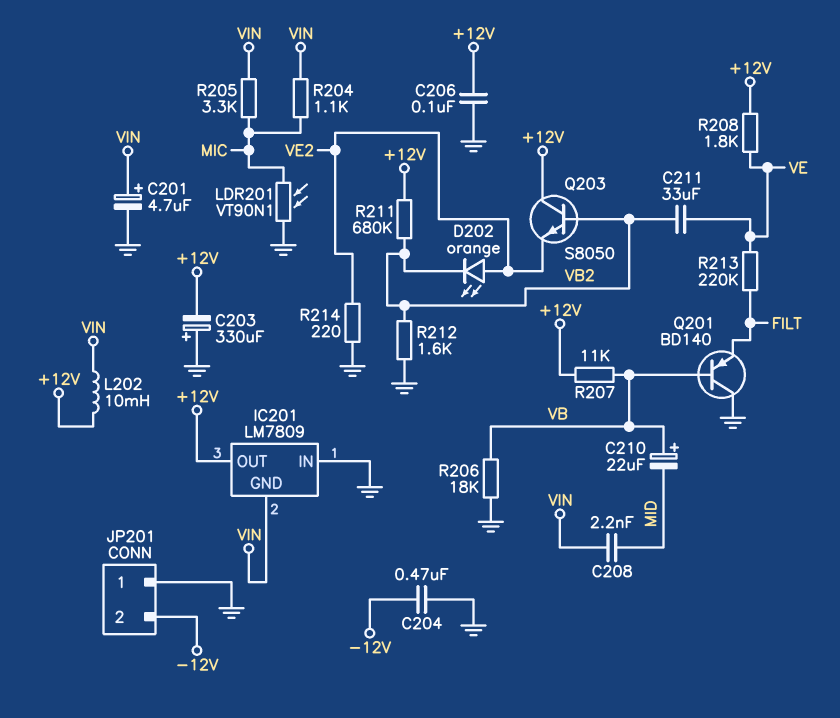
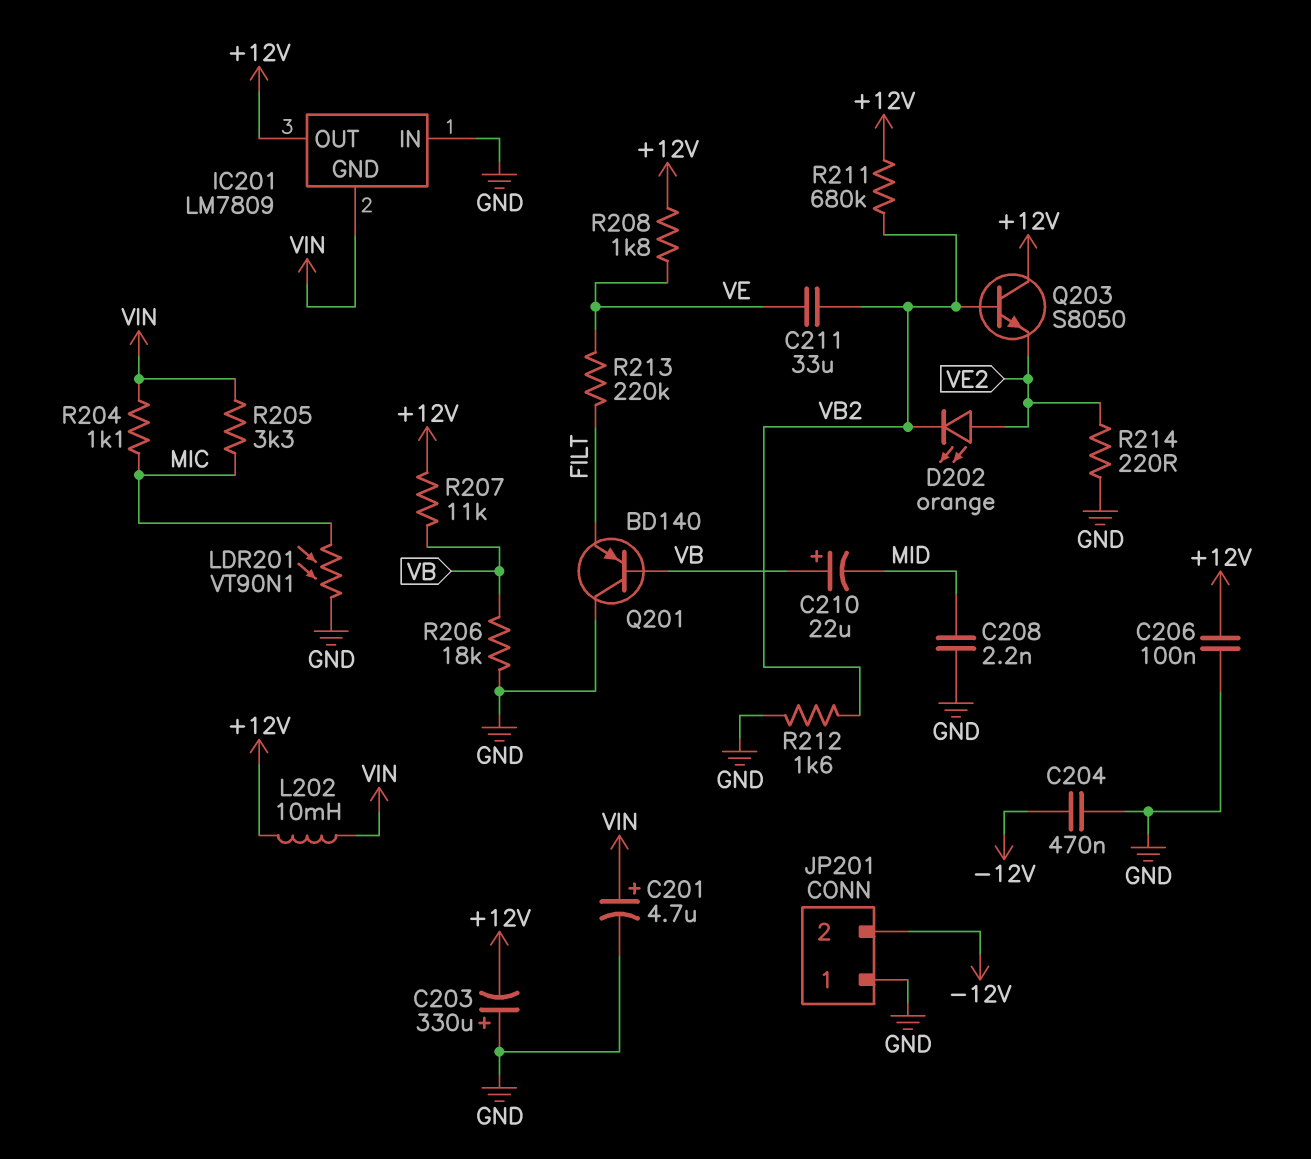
C208: 2.2nF (MID, VIN) -> 2.2nF (GND, MID)

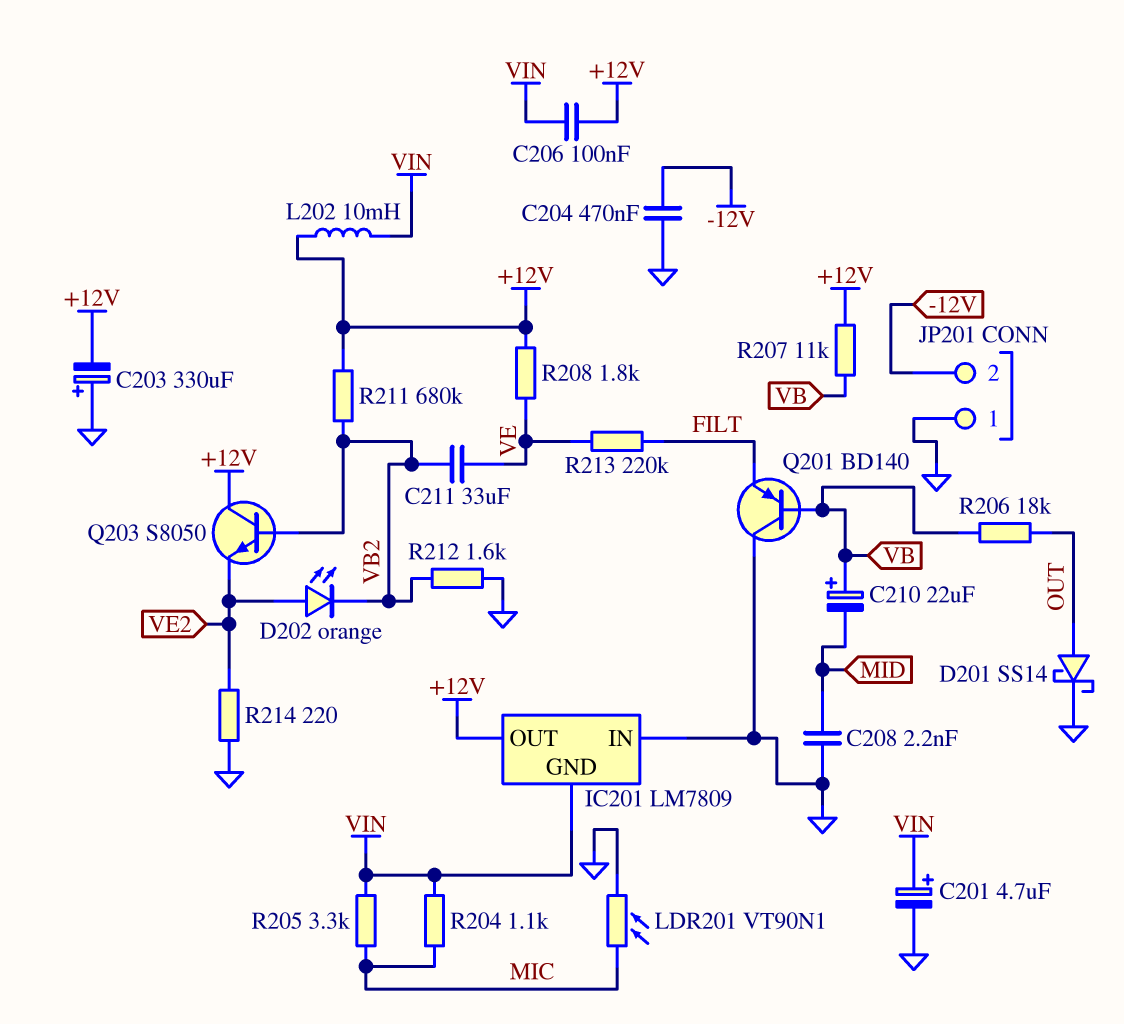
C206: 100nF (+12V, GND) -> 100nF (+12V, VIN)
D201: none -> schottky SS14 (A OUT, K GND)
R206: 18k (GND, VB) -> 18k (OUT, VB)

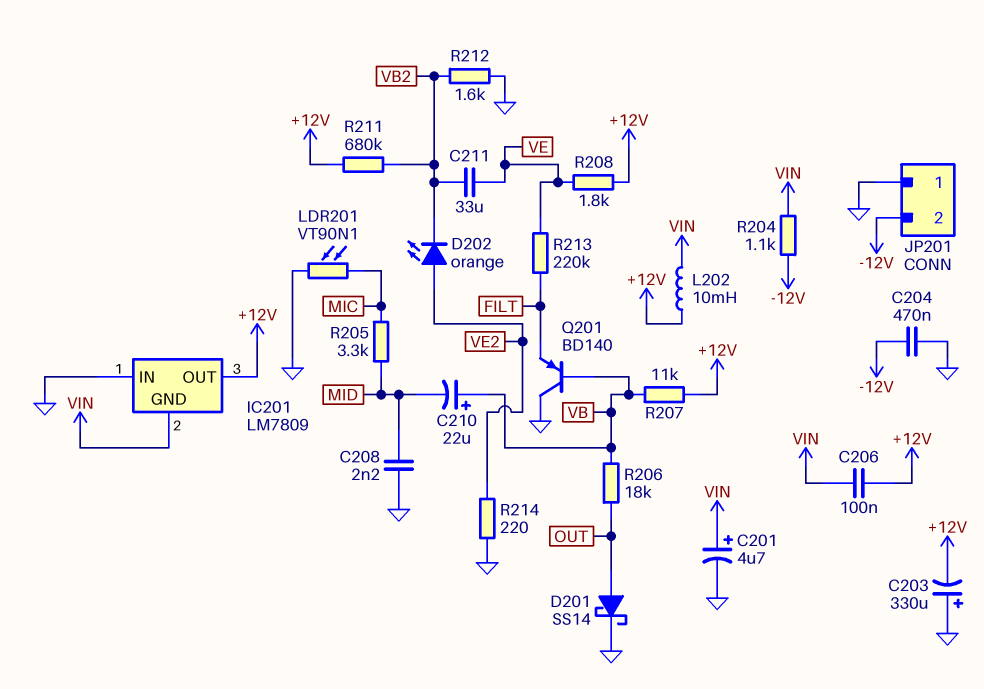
Q203: NPN S8050 (B VB2, C +12V, E VE2) -> none
R204: 1.1k (MIC, VIN) -> 1.1k (-12V, VIN)
R205: 3.3k (MIC, VIN) -> 3.3k (MIC, MID)

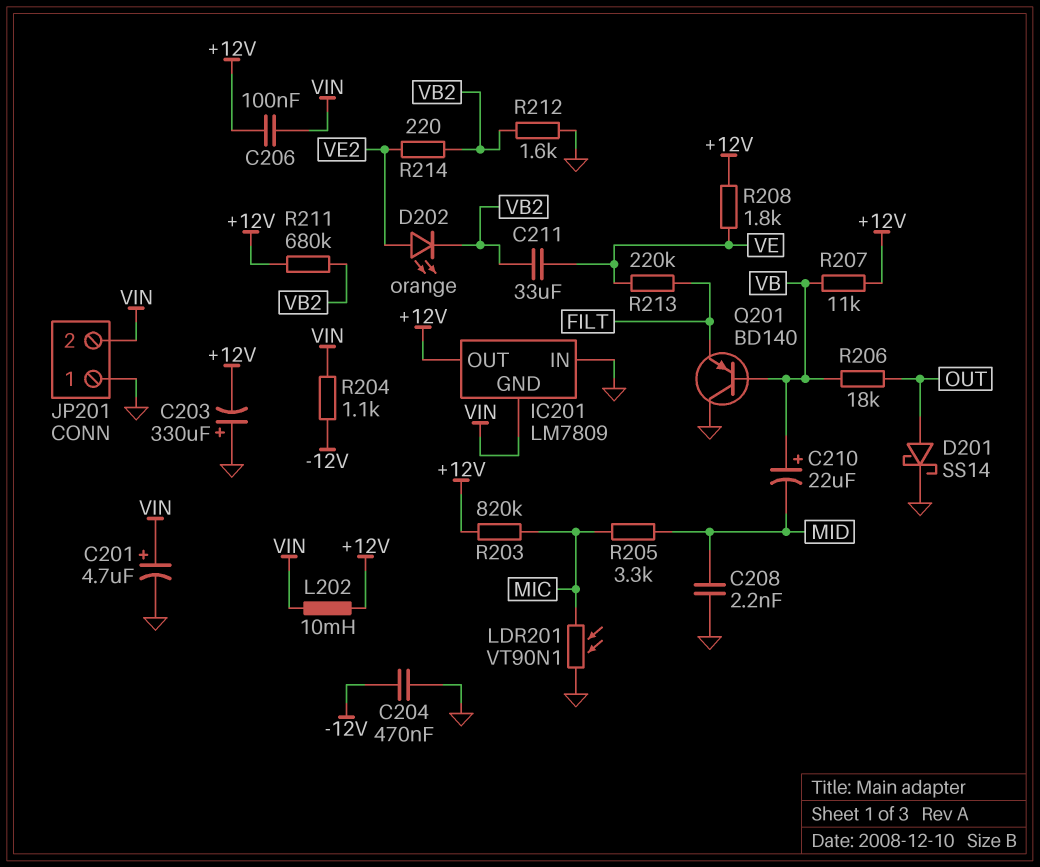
JP201 pin 2: -12V -> VIN
R203: none -> 820k (+12V, MIC)
R214: 220 (GND, VE2) -> 220 (VB2, VE2)

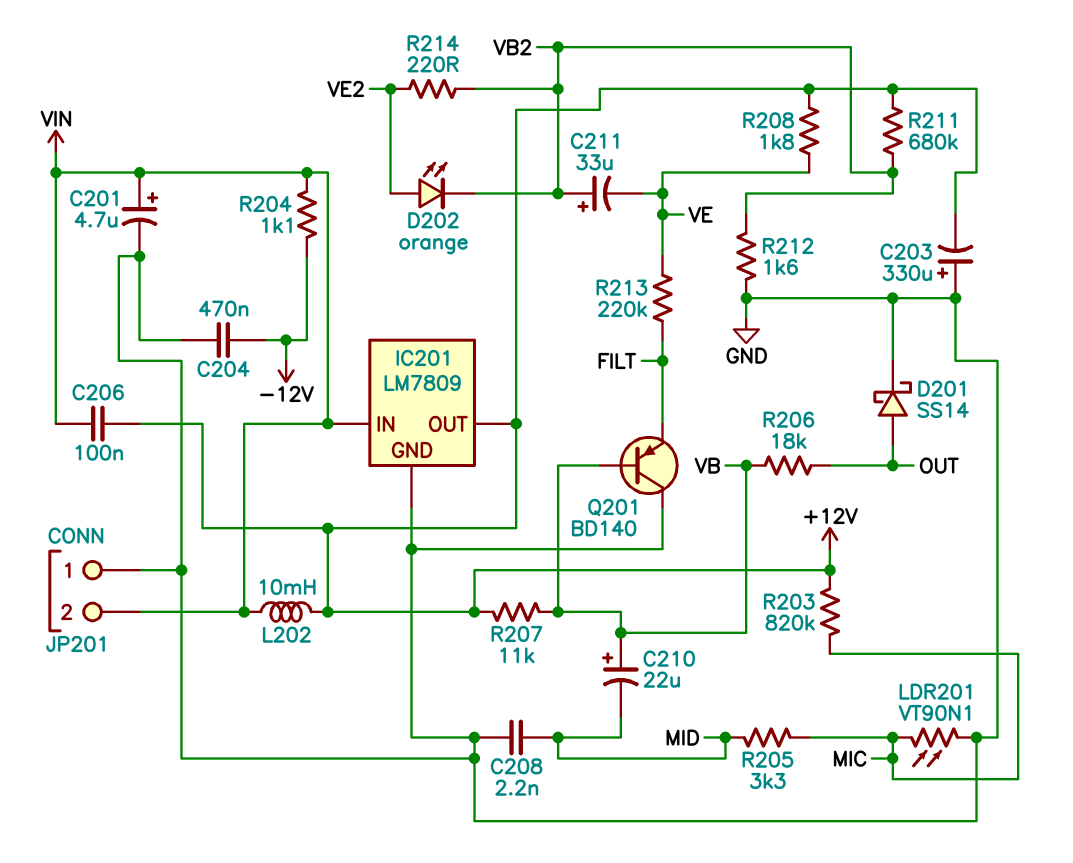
C211: 33uF (VB2, VE) -> 33uF (plus VB2, minus VE)
IC201 pin GND: VIN -> GND
IC201 pin IN: GND -> VIN

